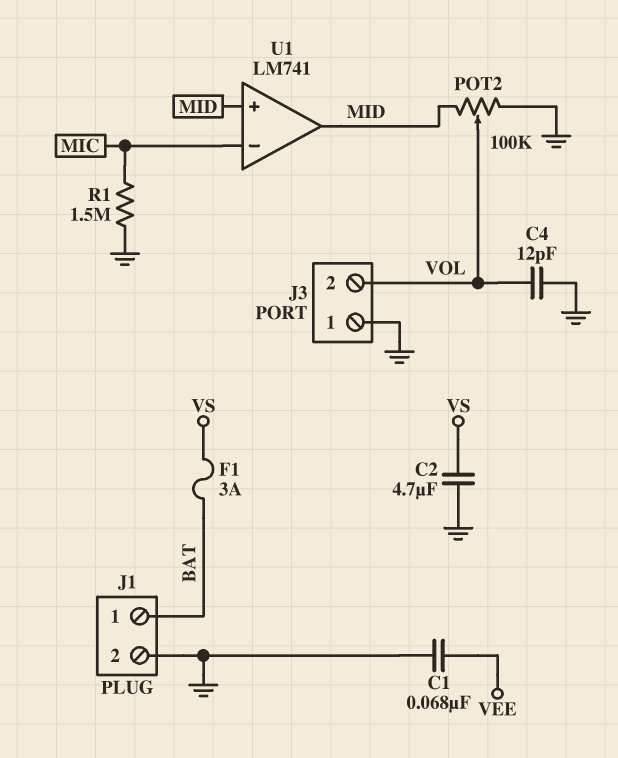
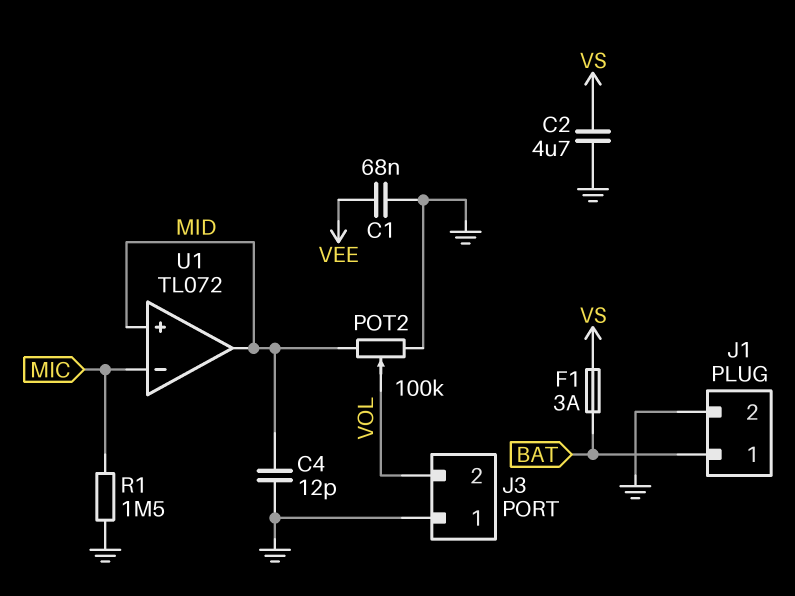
C4: 12pF (GND, VOL) -> 12pF (GND, MID)
U1: LM741 -> TL072

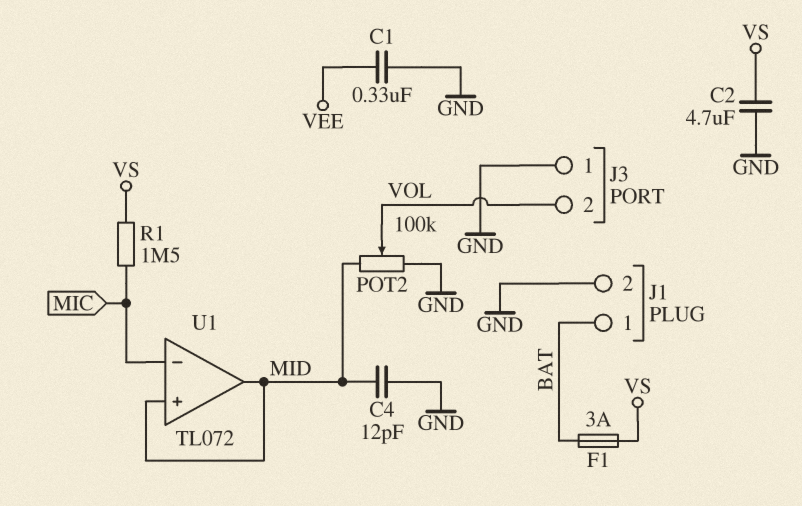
C1: 68nF (GND, VEE) -> 330nF (GND, VEE)
R1: 1.5M (GND, MIC) -> 1.5M (MIC, VS)

